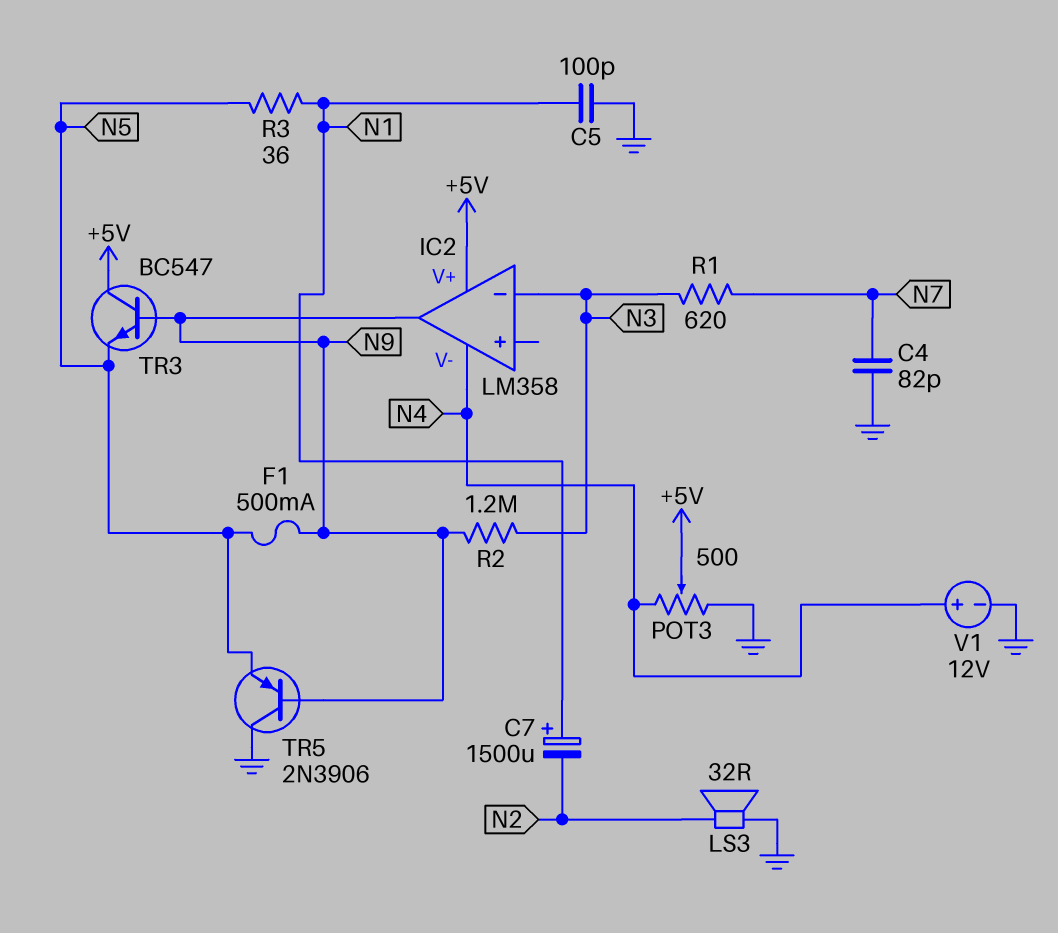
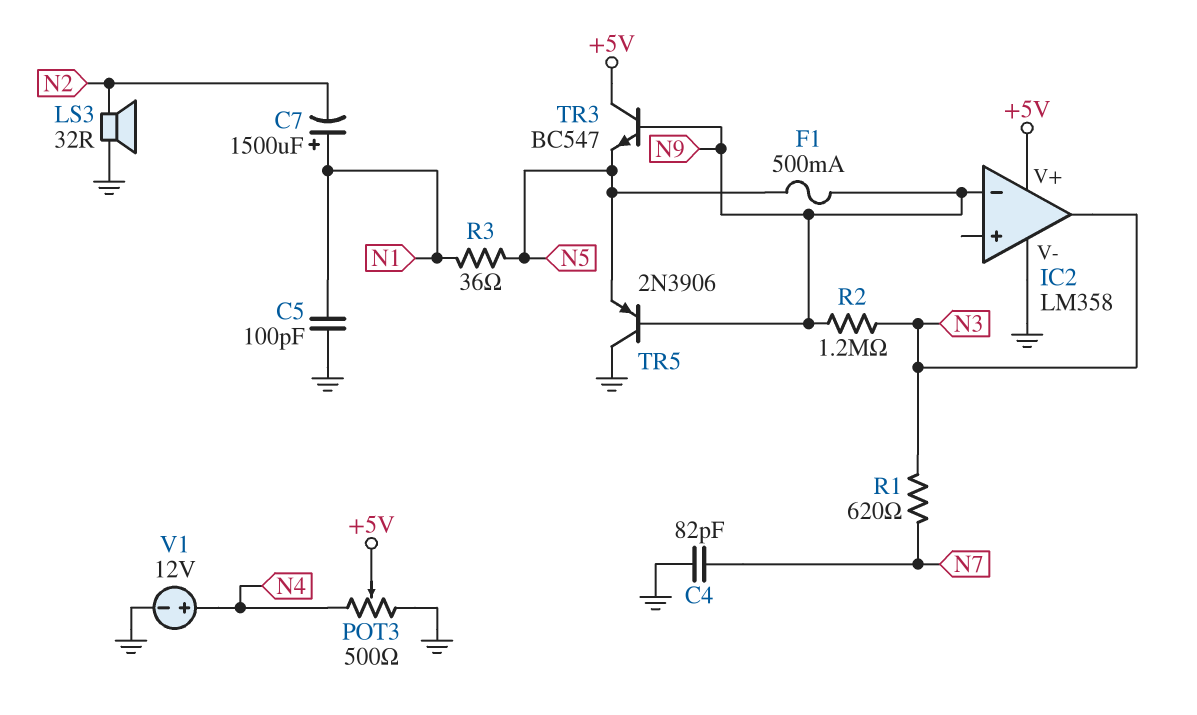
IC2 pin V-: N4 -> GND
IC2 pin in-: N3 -> N9
IC2 pin out: N9 -> N3

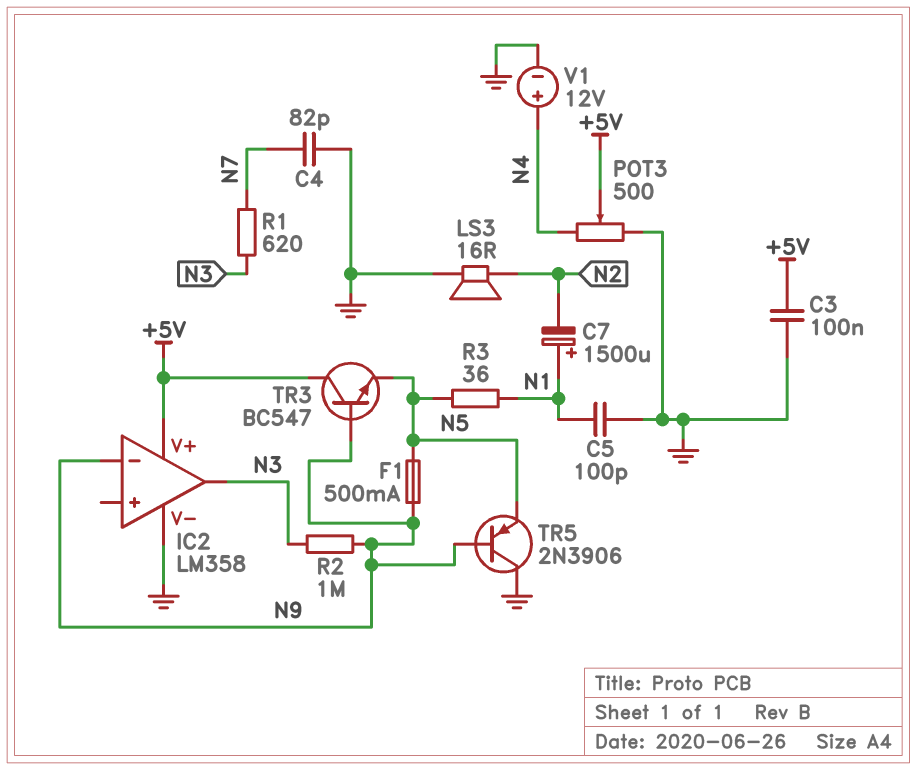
C3: none -> 100nF (+5V, GND)
LS3: speaker 32R (GND, N2) -> speaker 16R (GND, N2)
R2: 1.2M (N3, N9) -> 1M (N3, N9)

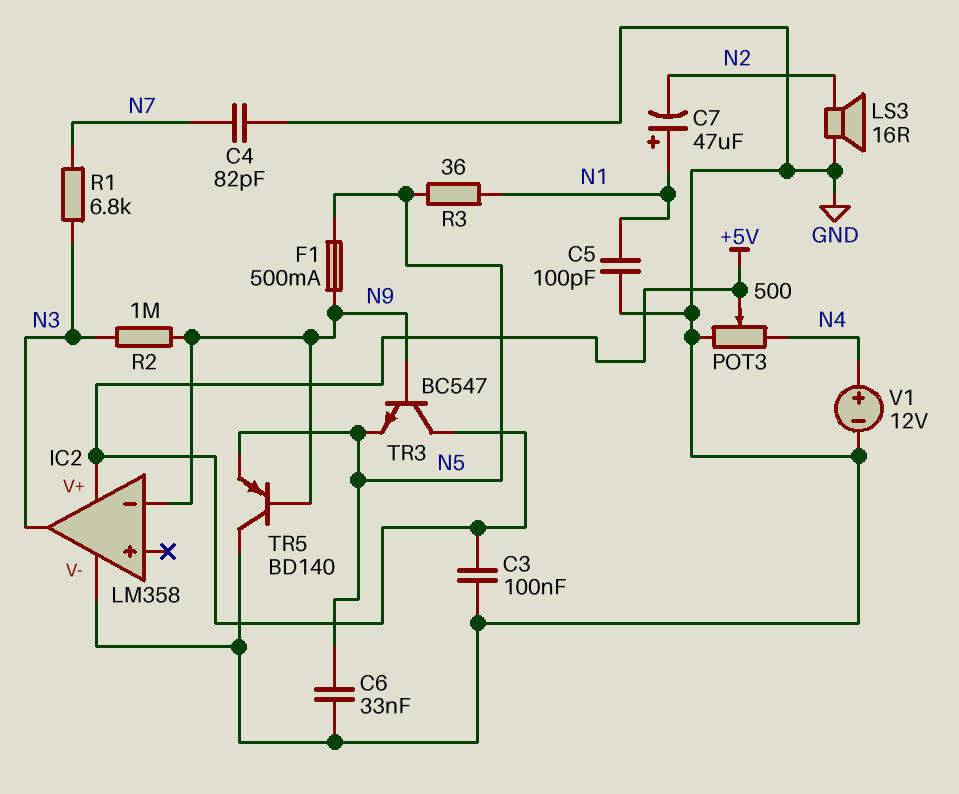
C6: none -> 33nF (GND, N5)
C7: 1500uF (plus N1, minus N2) -> 47uF (plus N1, minus N2)
R1: 620 (N3, N7) -> 6.8k (N3, N7)
TR5: PNP 2N3906 (B N9, C GND, E N5) -> PNP BD140 (B N9, C GND, E N5)

